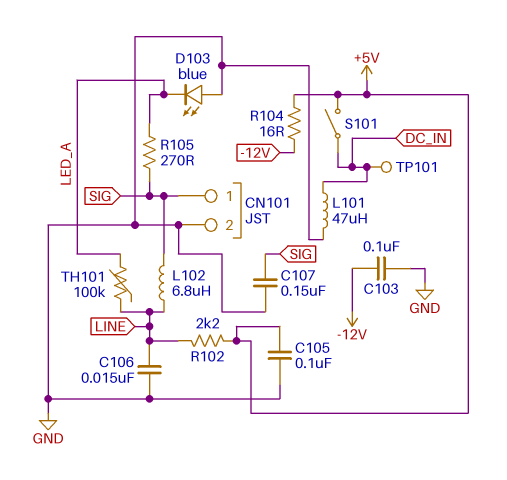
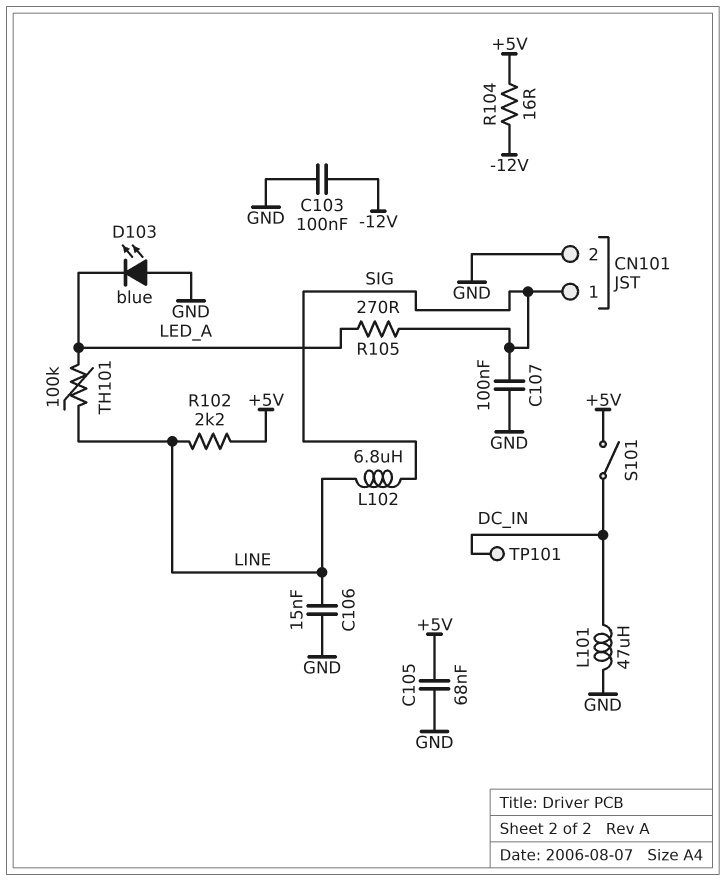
C105: 100nF (+5V, GND) -> 68nF (+5V, GND)
C107: 150nF (GND, SIG) -> 100nF (GND, SIG)

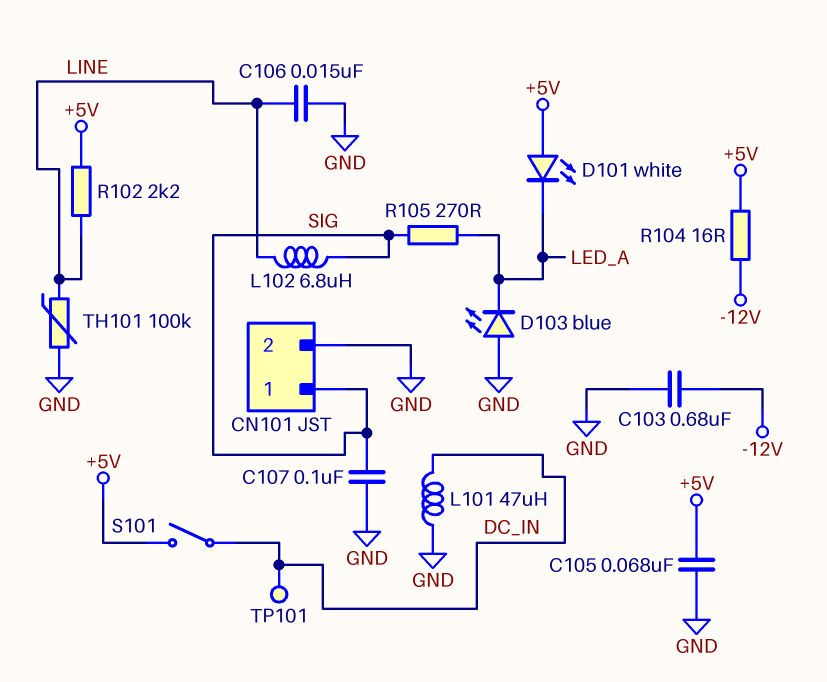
C103: 100nF (-12V, GND) -> 680nF (-12V, GND)
D101: none -> LED white (A +5V, K LED_A)
TH101: 100k (LED_A, LINE) -> 100k (GND, LINE)

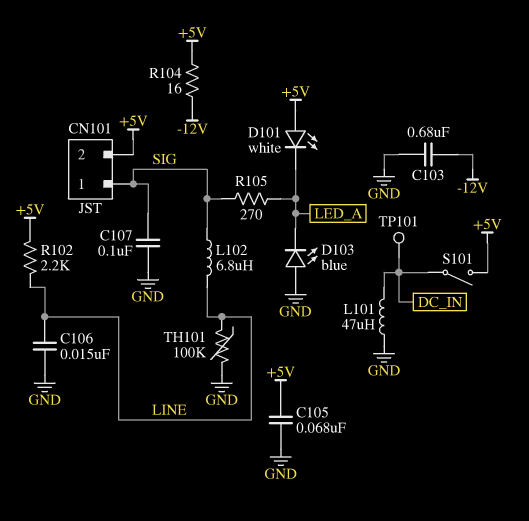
CN101 pin 2: GND -> +5V

